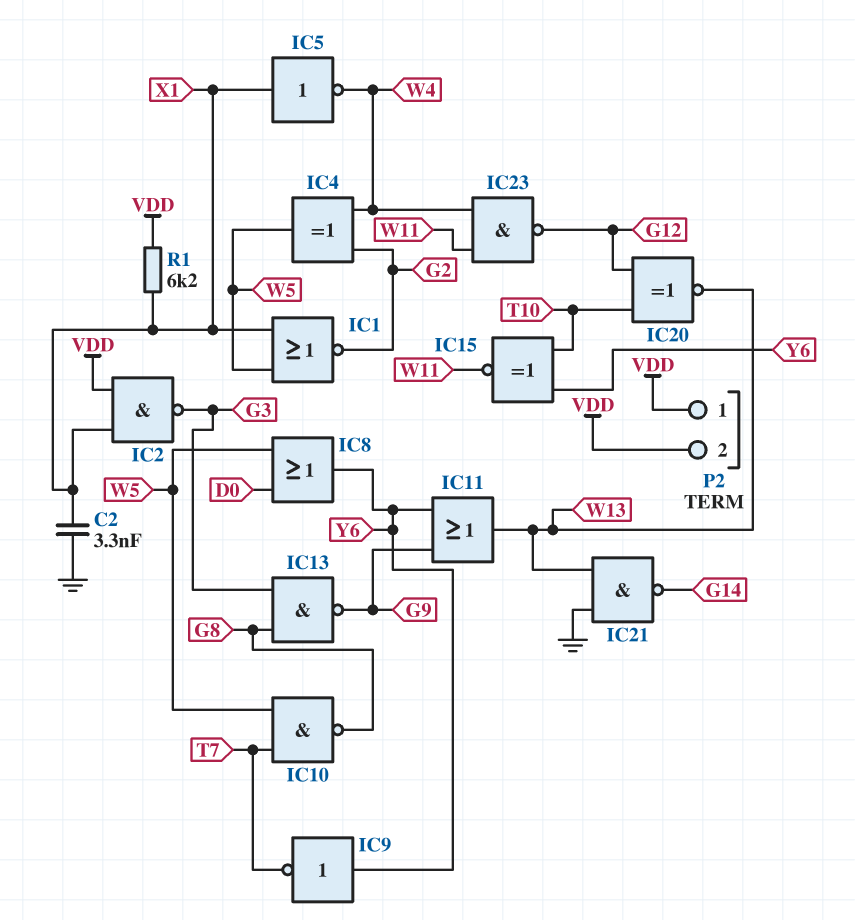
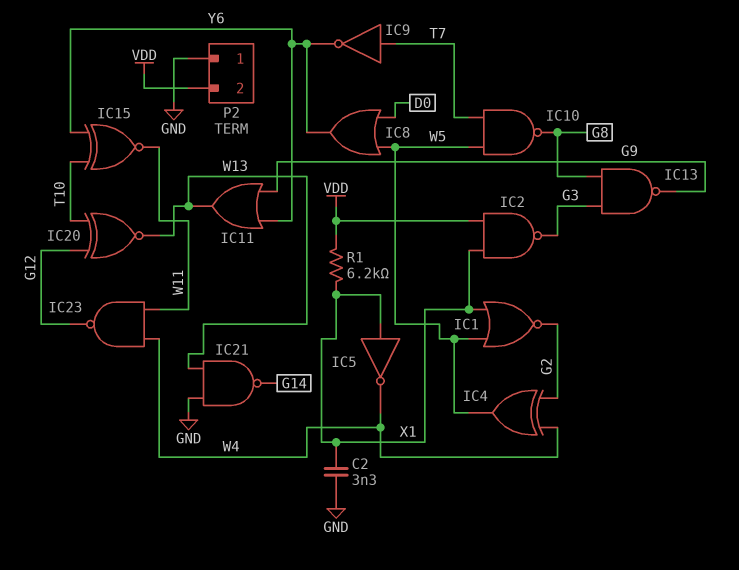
IC9: NOT (in Y6, out T7) -> NOT (in T7, out Y6)
P2 pin 1: VDD -> GND

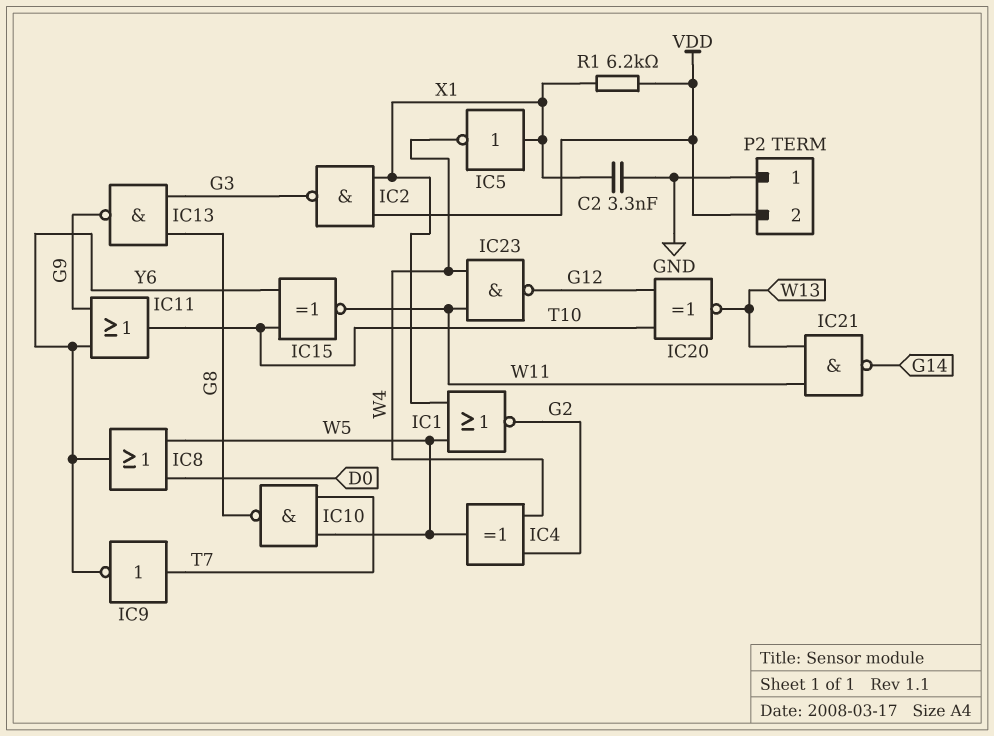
IC11: OR (in G9, in Y6, out W13) -> OR (in G9, in Y6, out T10)
IC21: NAND (in GND, in W13, out G14) -> NAND (in W11, in W13, out G14)

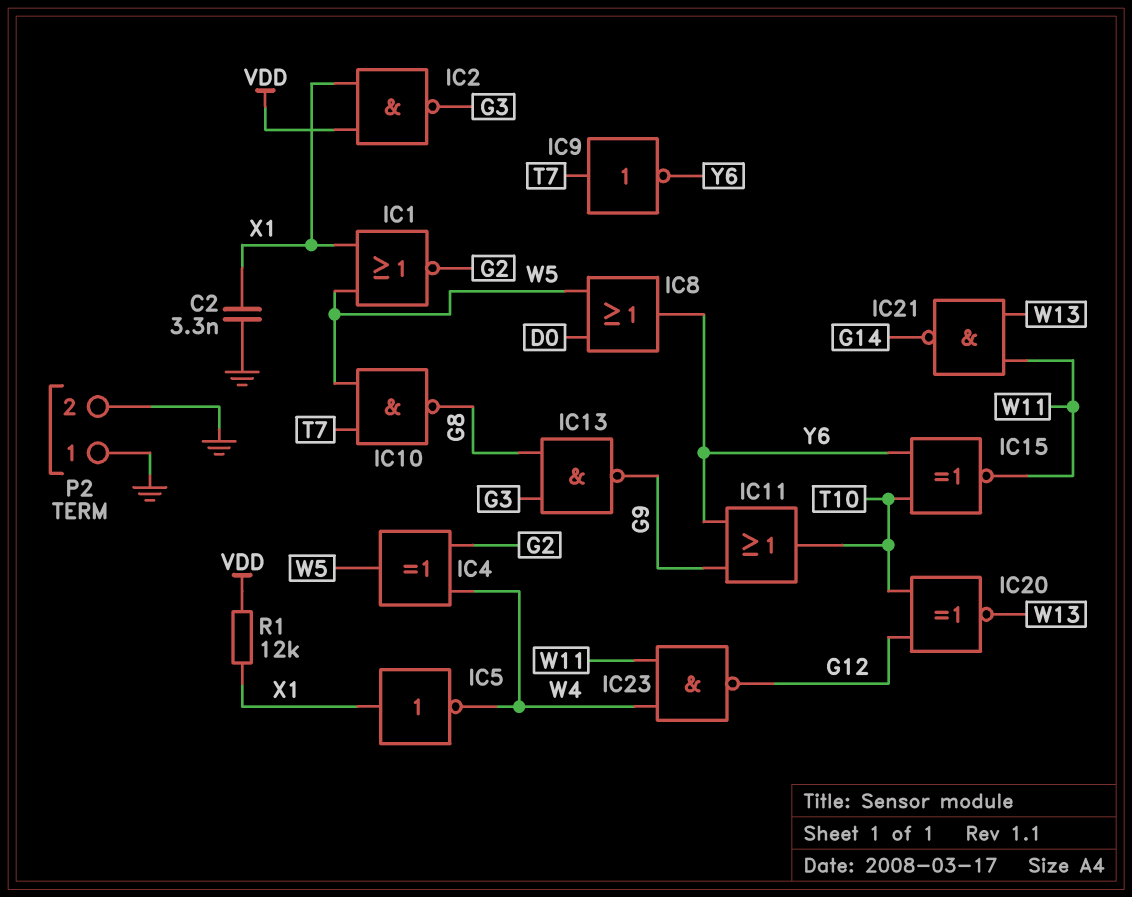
P2 pin 2: VDD -> GND
R1: 6.2k (VDD, X1) -> 12k (VDD, X1)

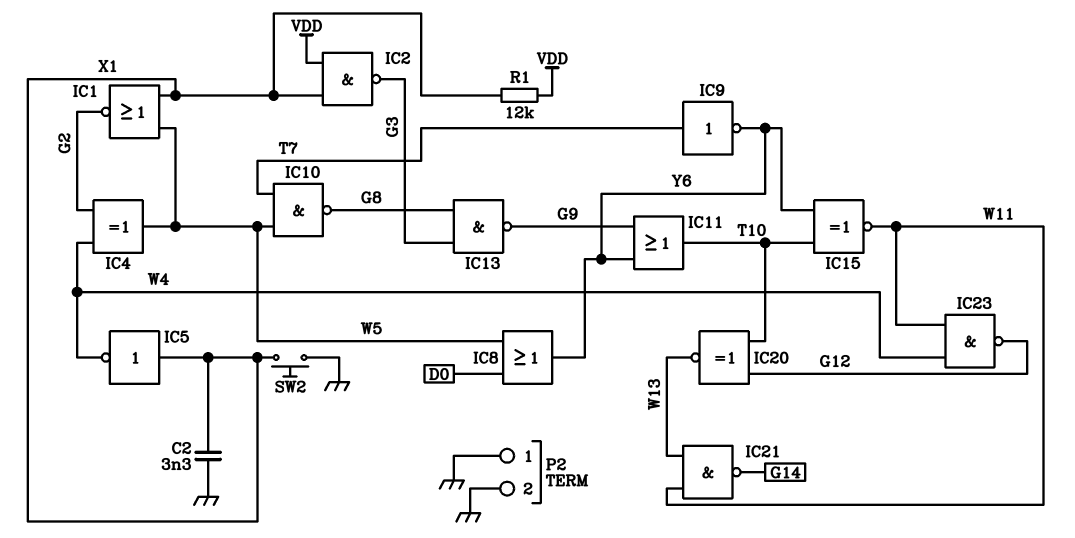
SW2: none -> button (GND, X1)

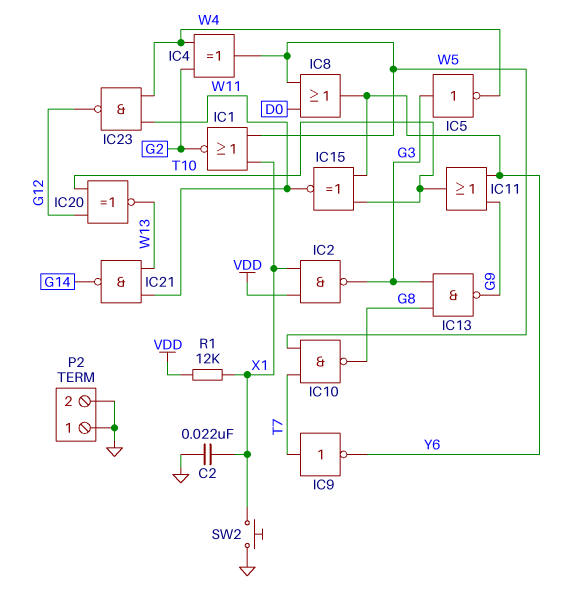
C2: 3.3nF (GND, X1) -> 22nF (GND, X1)
IC5: NOT (in X1, out W4) -> NOT (in G3, out W4)

